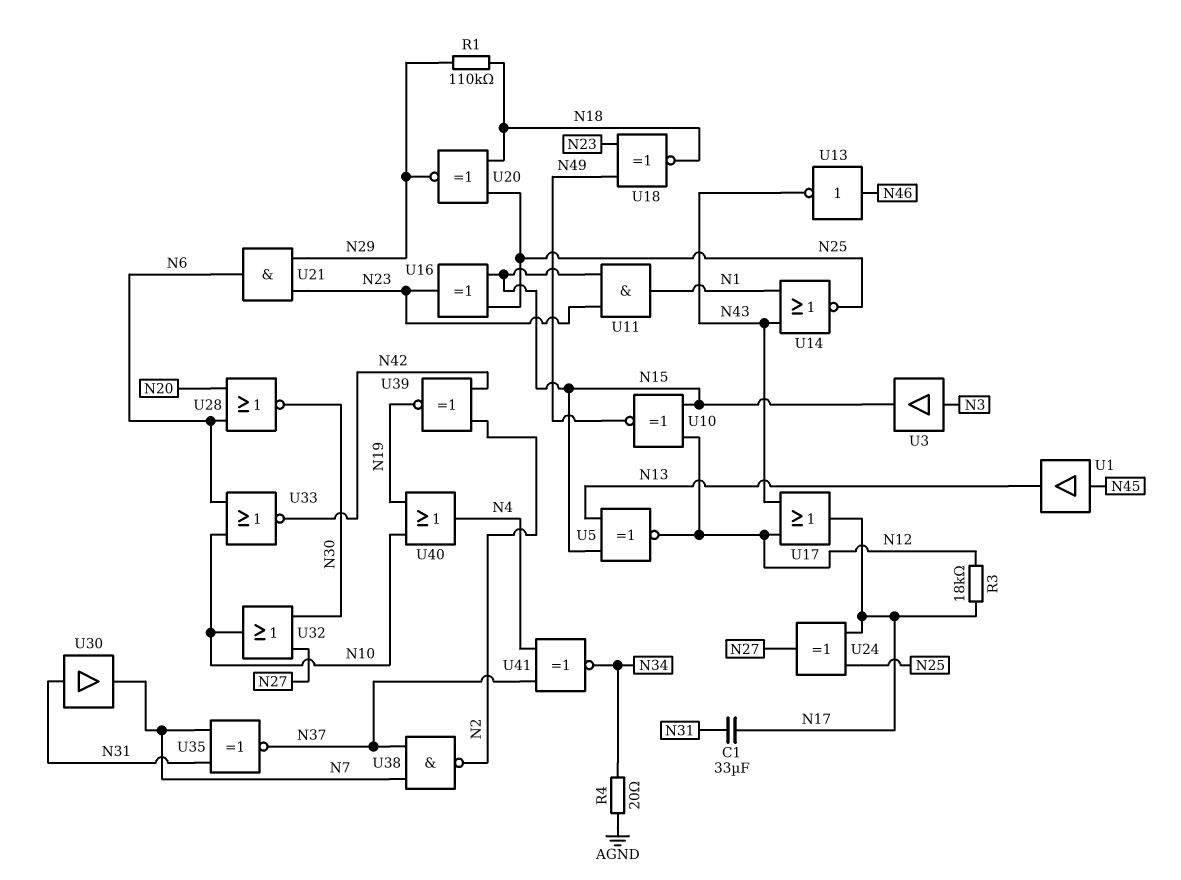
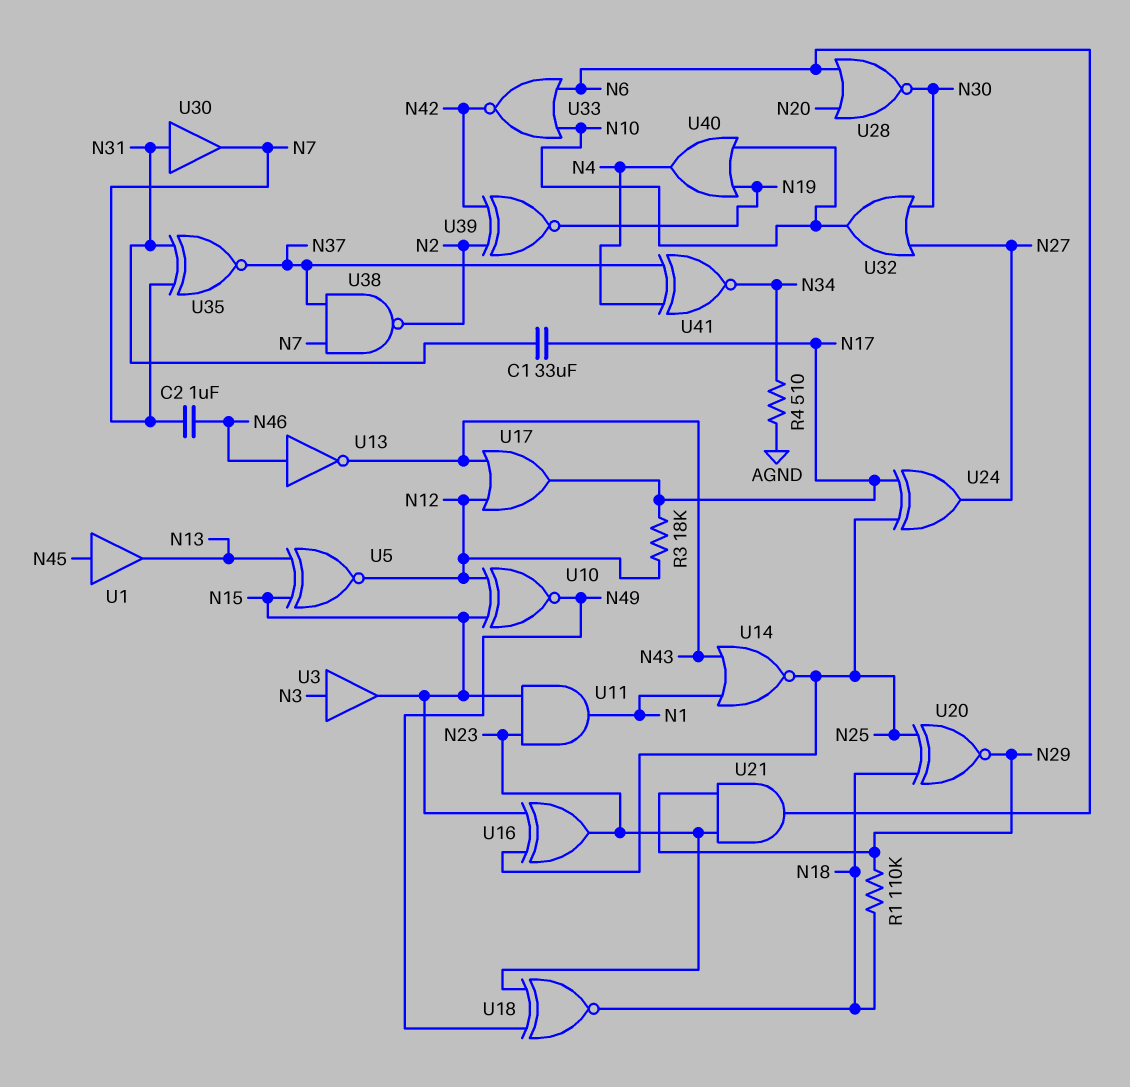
C2: none -> 1uF (N7, N46)
R4: 20 (AGND, N34) -> 510 (AGND, N34)

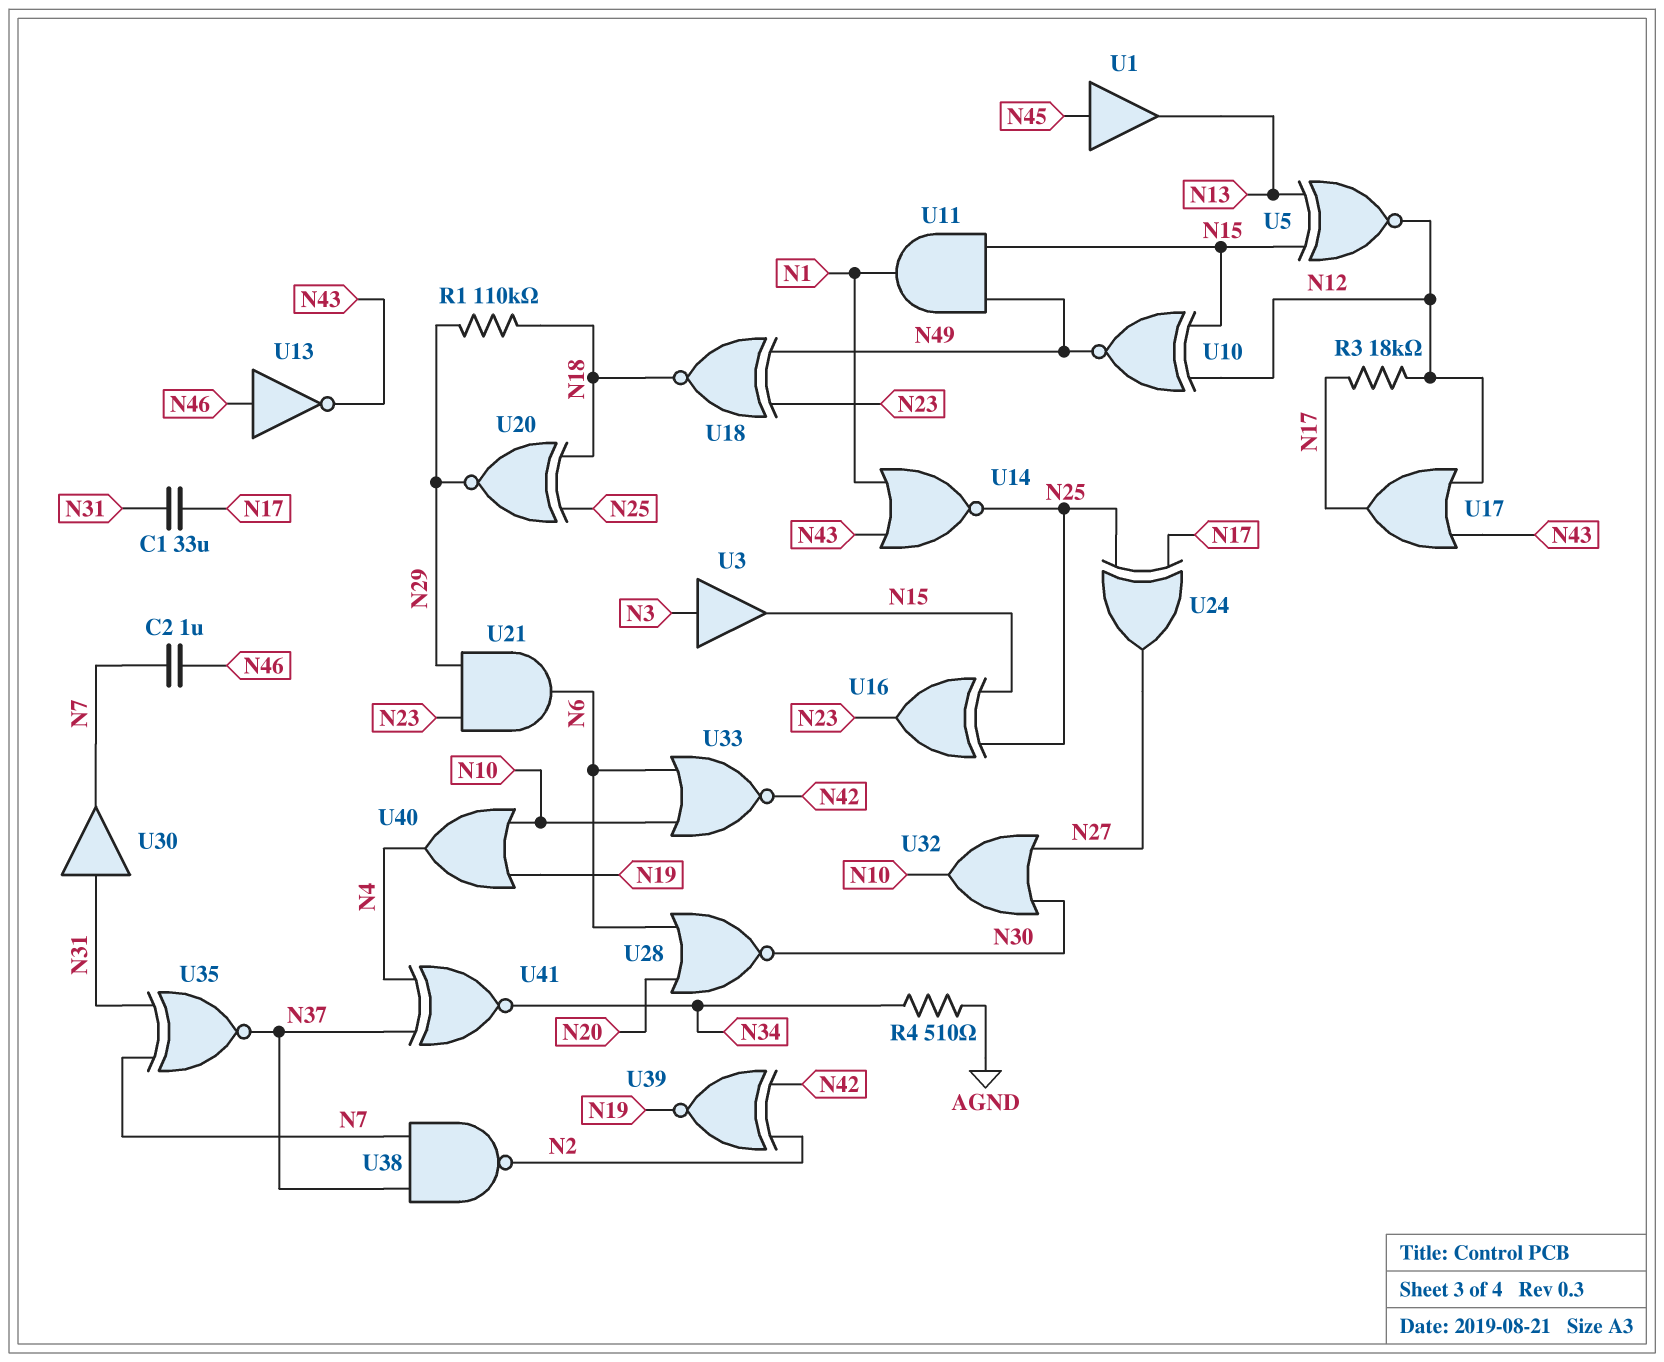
U11: AND (in N15, in N23, out N1) -> AND (in N15, in N49, out N1)

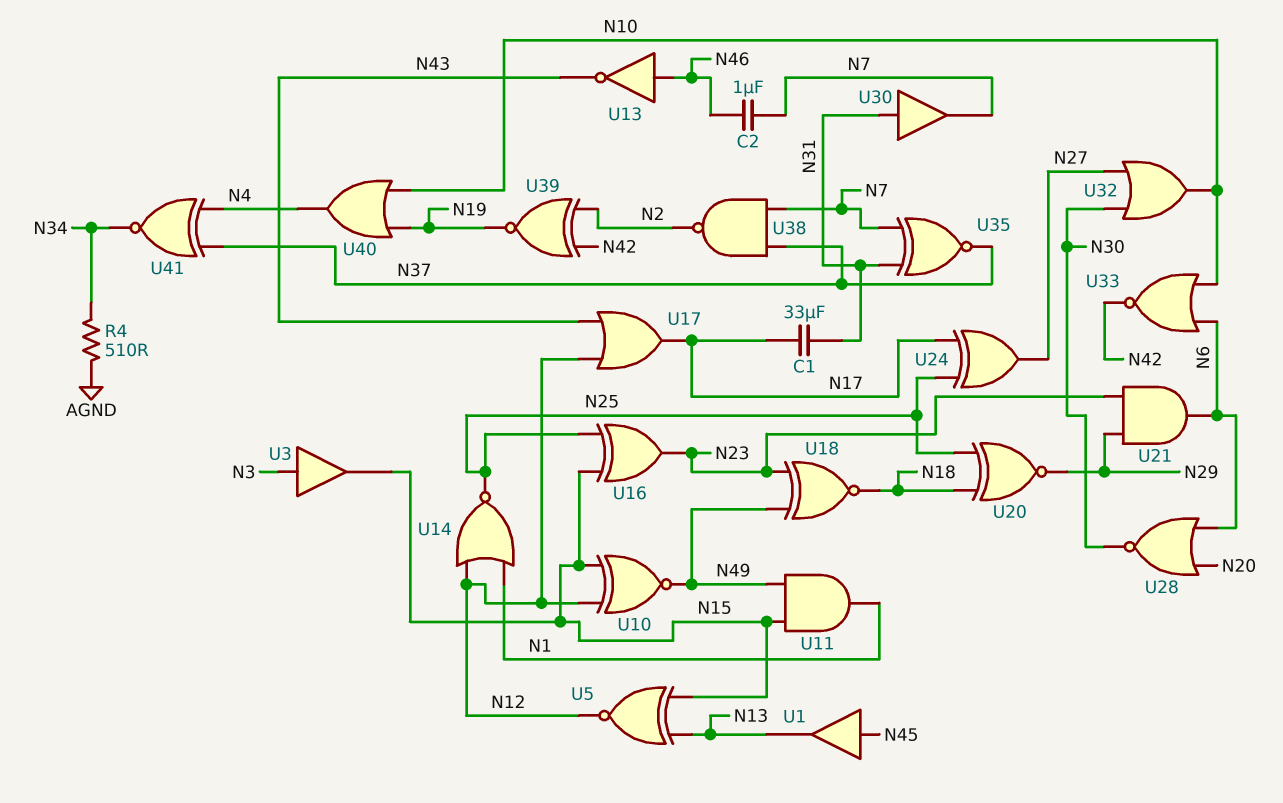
R1: 110k (N18, N29) -> none
R3: 18k (N12, N17) -> none
U14: NOR (in N1, in N43, out N25) -> NOR (in N1, in N12, out N25)

